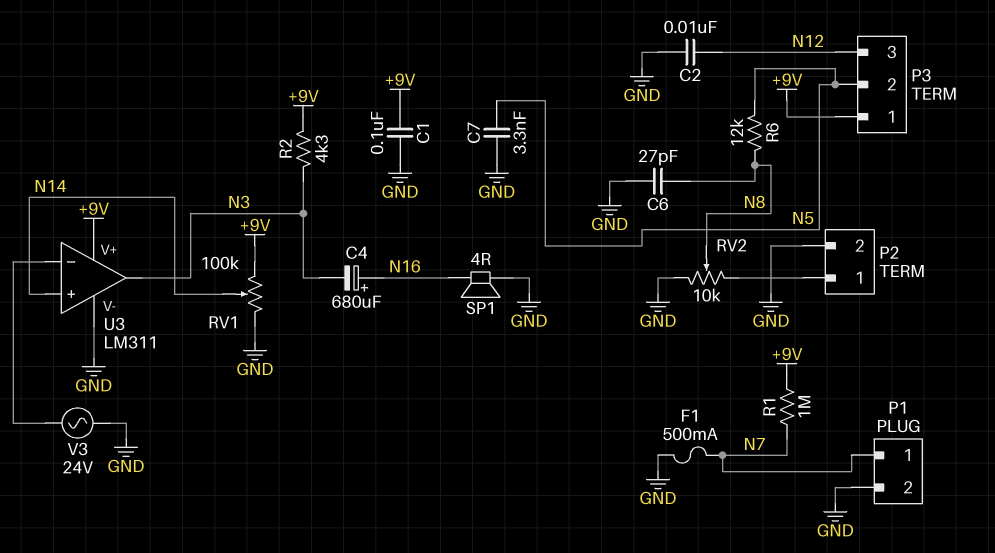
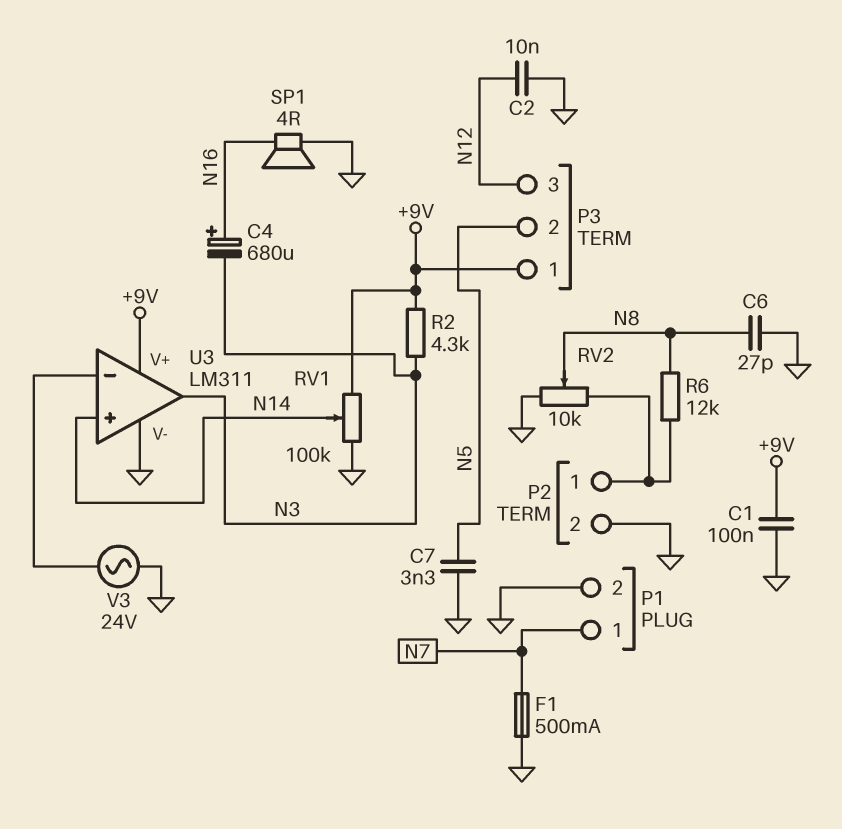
R1: 1M (+9V, N7) -> none
R6: 12k (N5, N8) -> 12k (N8, P2/1)

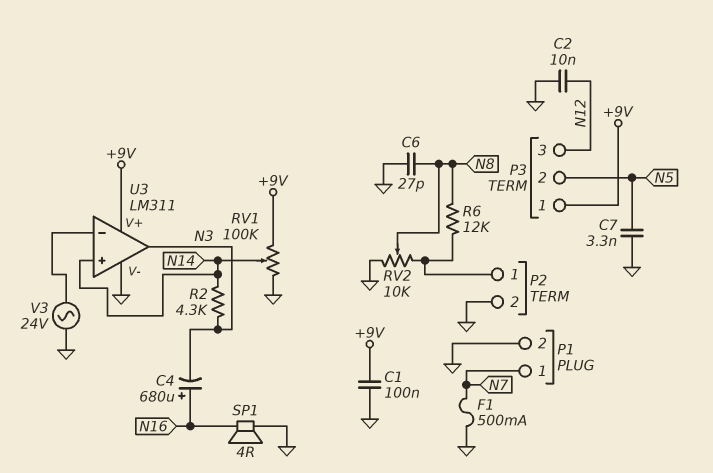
R2: 4.3k (+9V, N3) -> 4.3k (N3, N14)

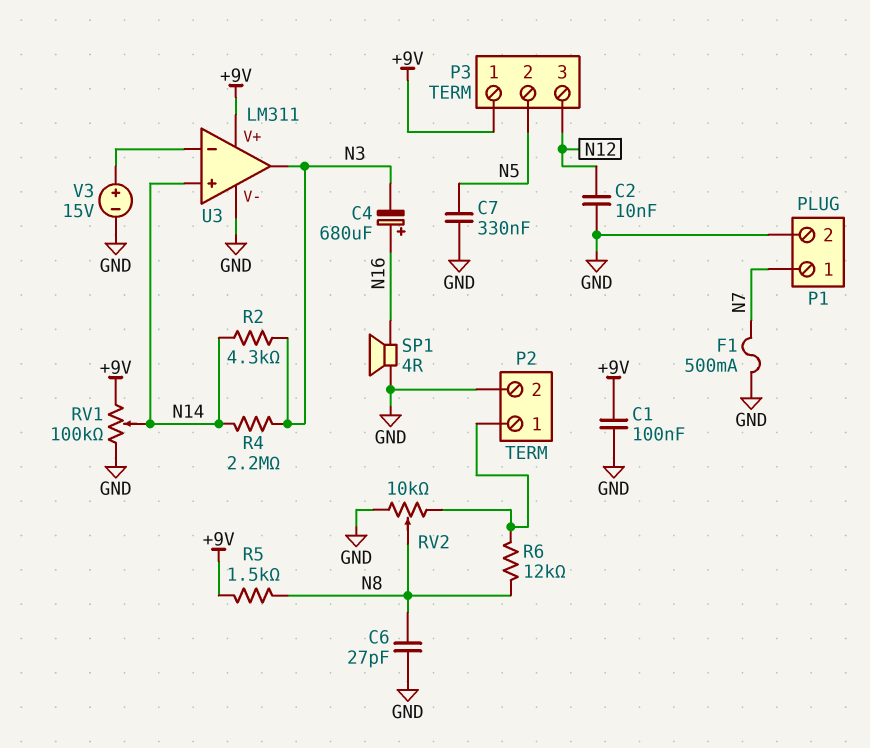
C7: 3.3nF (GND, N5) -> 330nF (GND, N5)
R4: none -> 2.2M (N3, N14)
R5: none -> 1.5k (+9V, N8)
V3: AC 24V (GND, U3/in-) -> 15V (plus U3/in-, minus GND)

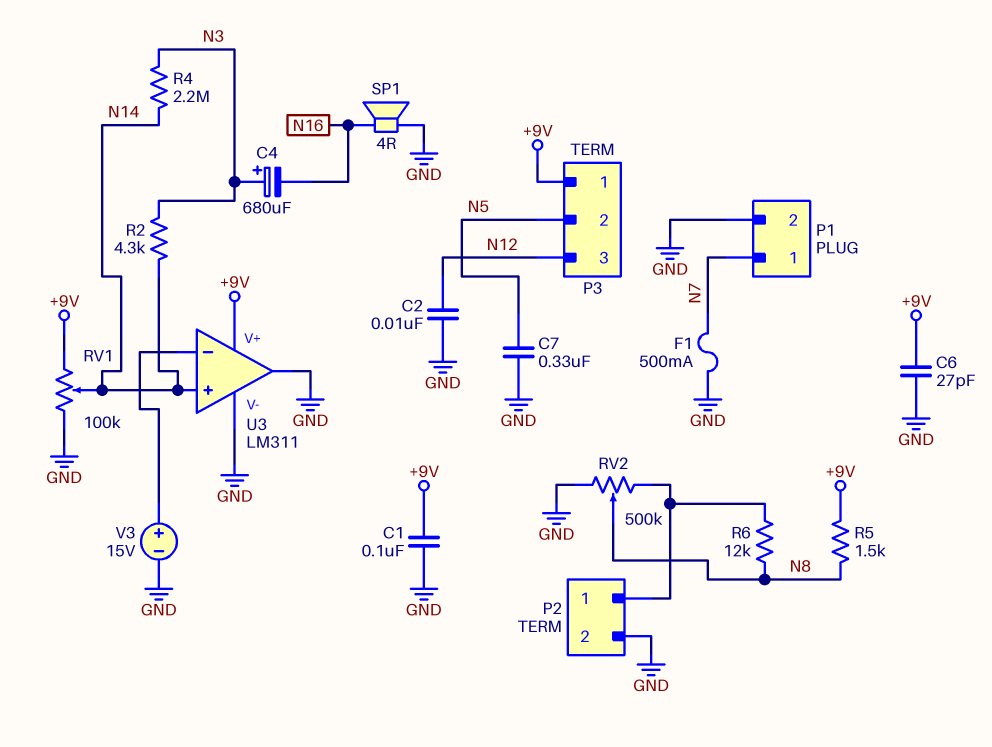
C4: 680uF (plus N16, minus N3) -> 680uF (plus N3, minus N16)
C6: 27pF (GND, N8) -> 27pF (+9V, GND)
RV2: 10k (GND, P2/1, wiper N8) -> 500k (GND, P2/1, wiper N8)
U3 pin out: N3 -> GND

